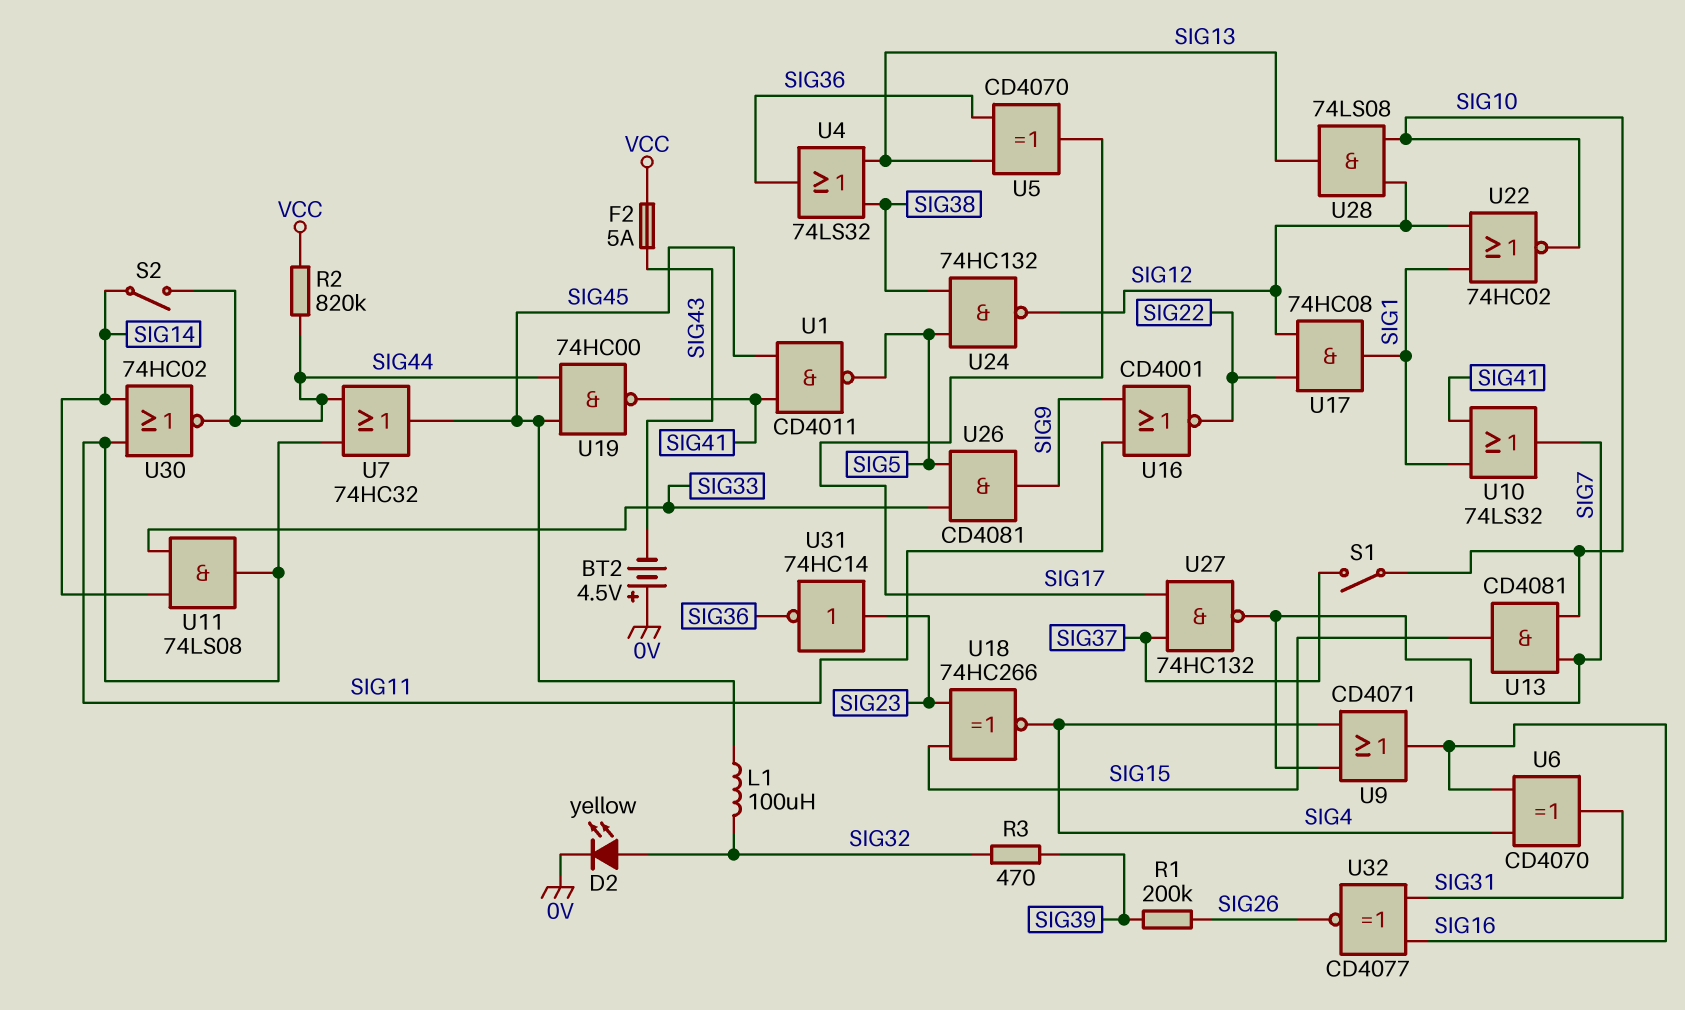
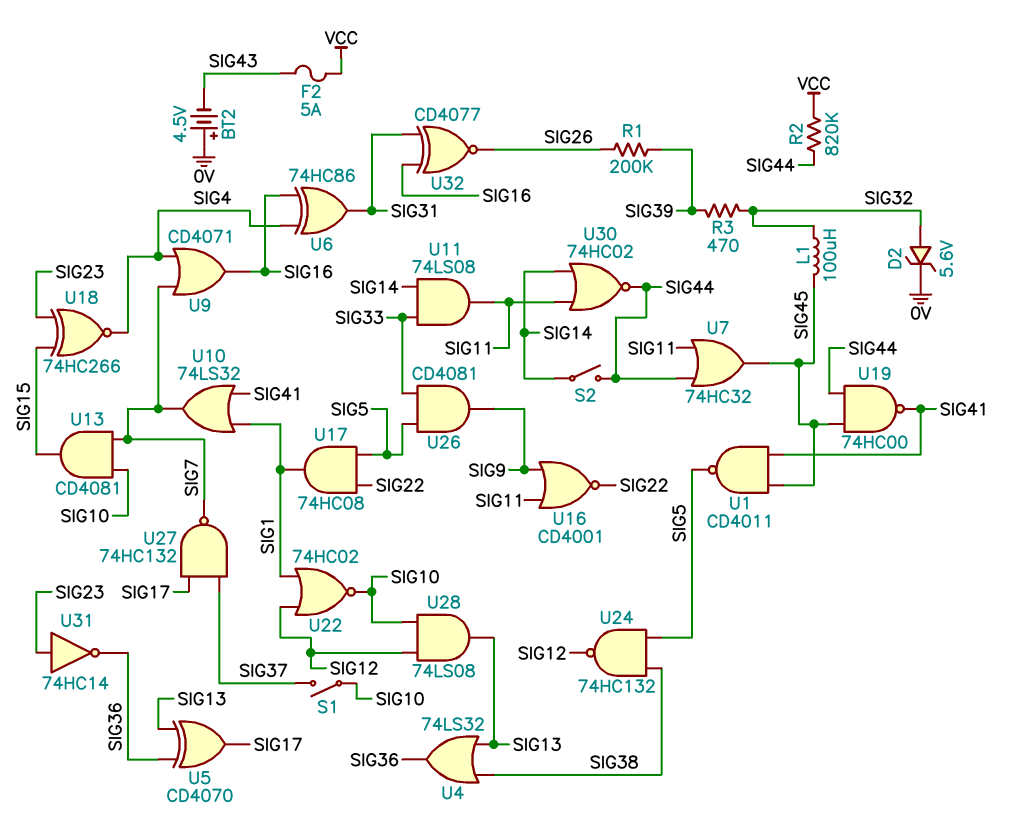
D2: LED yellow (A SIG32, K 0V) -> zener 5.6V (A SIG32, K 0V)
U6: XOR CD4070 (in SIG4, in SIG16, out SIG31) -> XOR 74HC86 (in SIG4, in SIG16, out SIG31)
U17: AND 74HC08 (in SIG12, in SIG22, out SIG1) -> AND 74HC08 (in SIG5, in SIG22, out SIG1)

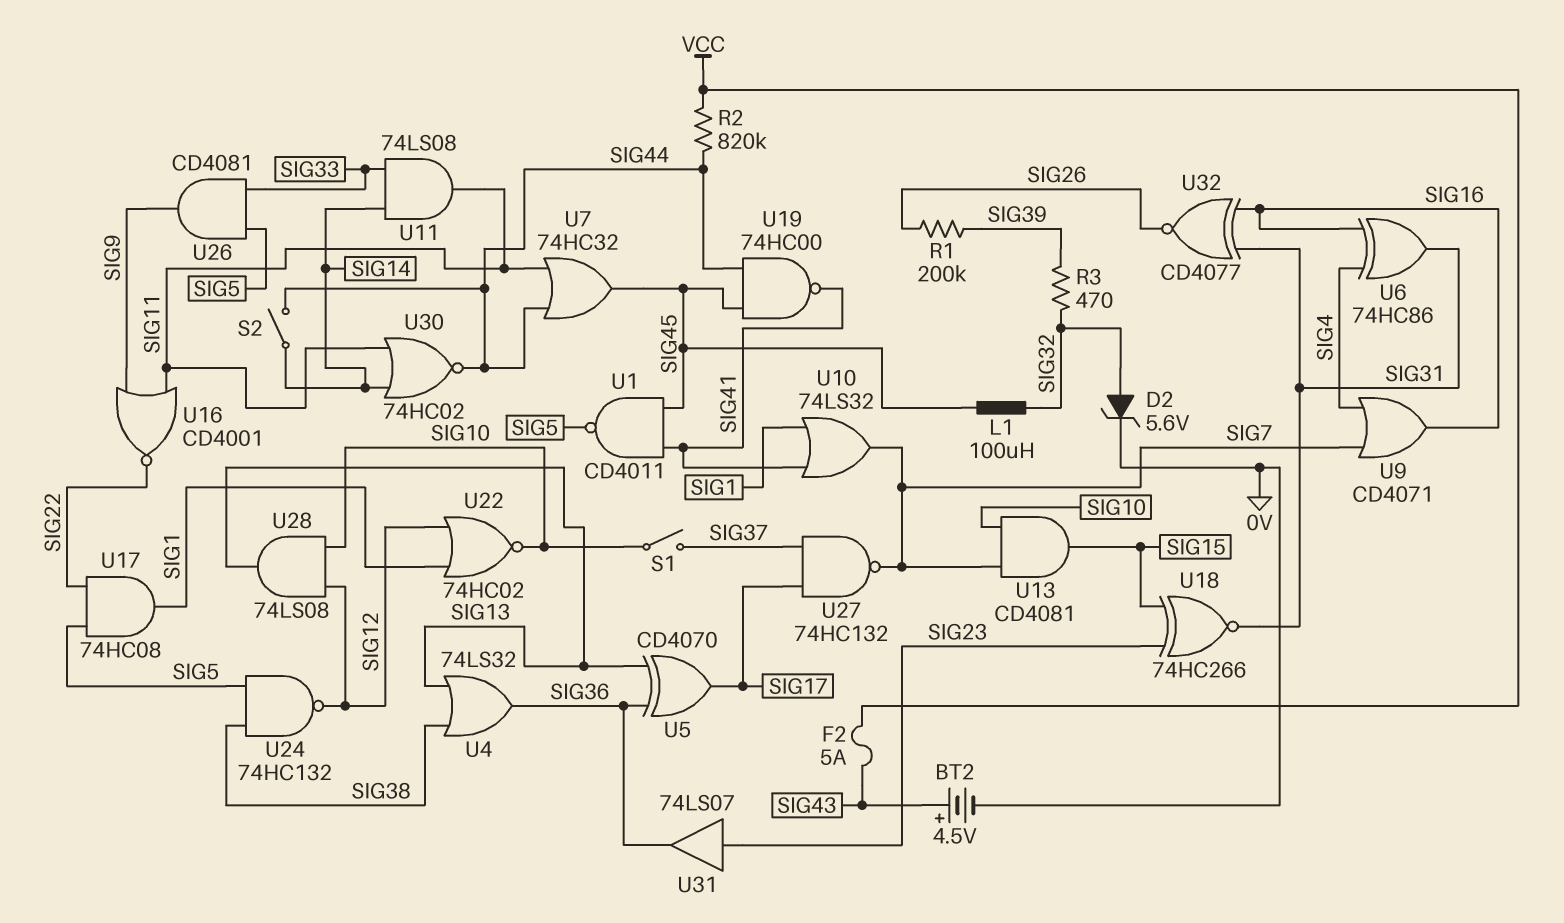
BT2: 4.5V (plus 0V, minus SIG43) -> 4.5V (plus SIG43, minus 0V)
U18: XNOR 74HC266 (in SIG15, in SIG23, out SIG4) -> XNOR 74HC266 (in SIG15, in SIG23, out SIG31)
U31: NOT 74HC14 (in SIG23, out SIG36) -> buffer 74LS07 (in SIG23, out SIG36)

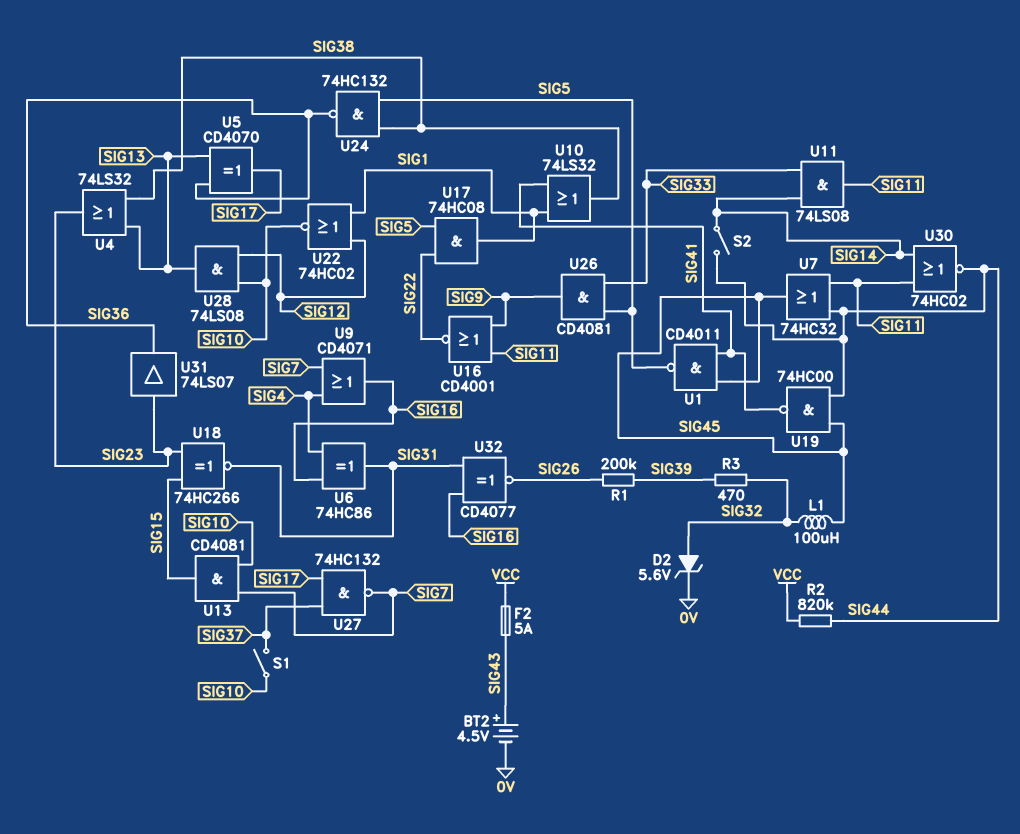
U4: OR 74LS32 (in SIG13, in SIG38, out SIG36) -> OR 74LS32 (in SIG13, in SIG38, out SIG23)
U10: OR 74LS32 (in SIG1, in SIG41, out SIG7) -> OR 74LS32 (in SIG1, in SIG41, out SIG38)
U24: NAND 74HC132 (in SIG5, in SIG38, out SIG12) -> NAND 74HC132 (in SIG5, in SIG38, out SIG36)

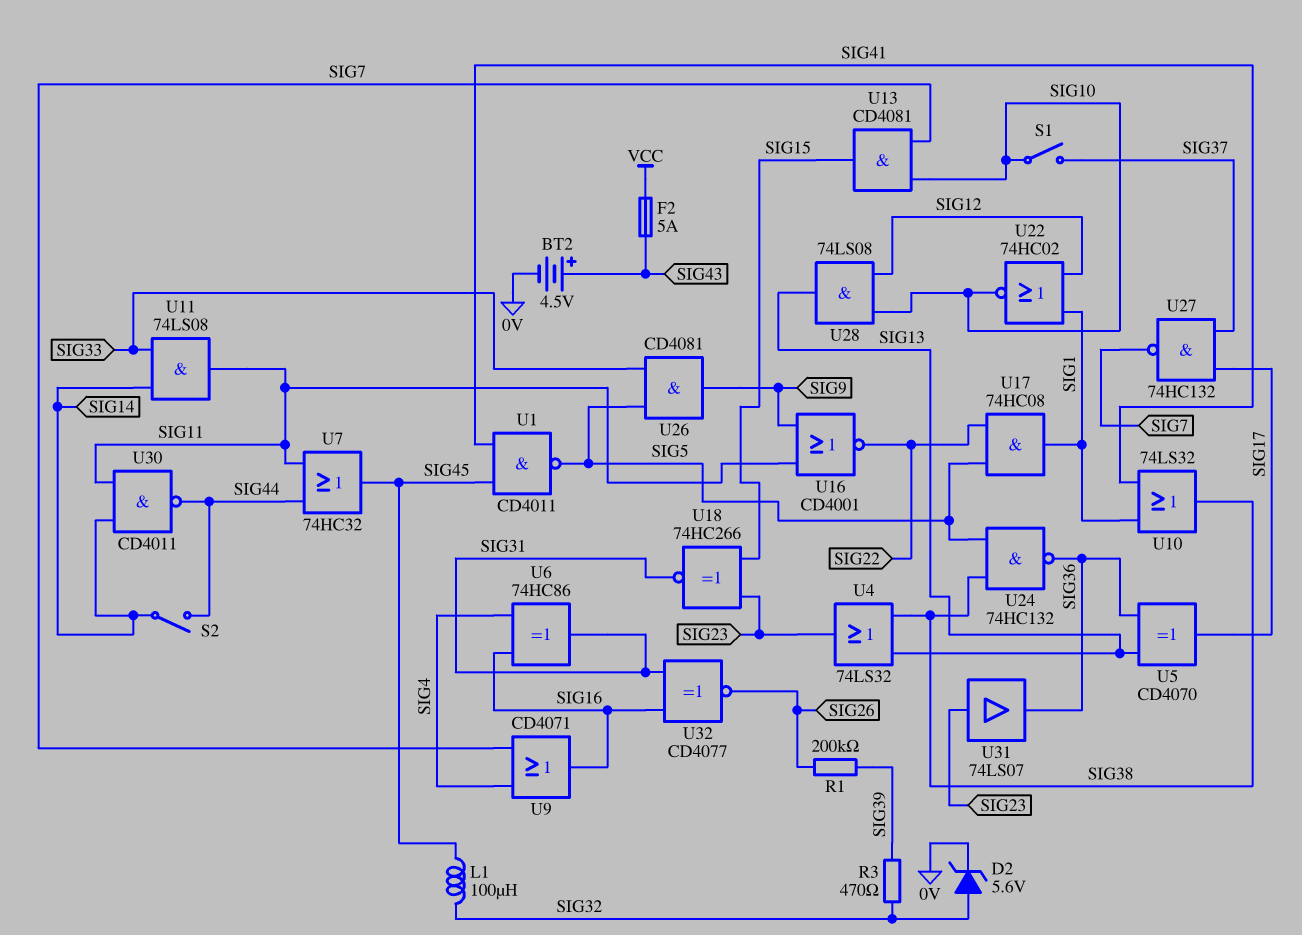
R2: 820k (SIG44, VCC) -> none
U19: NAND 74HC00 (in SIG44, in SIG45, out SIG41) -> none
U30: NOR 74HC02 (in SIG11, in SIG14, out SIG44) -> NAND CD4011 (in SIG11, in SIG14, out SIG44)

